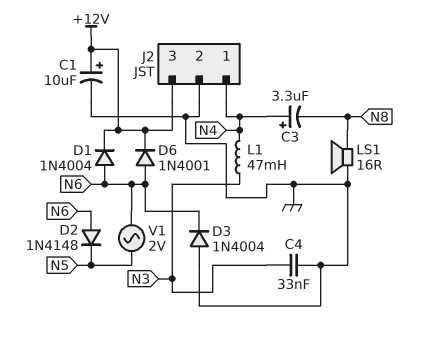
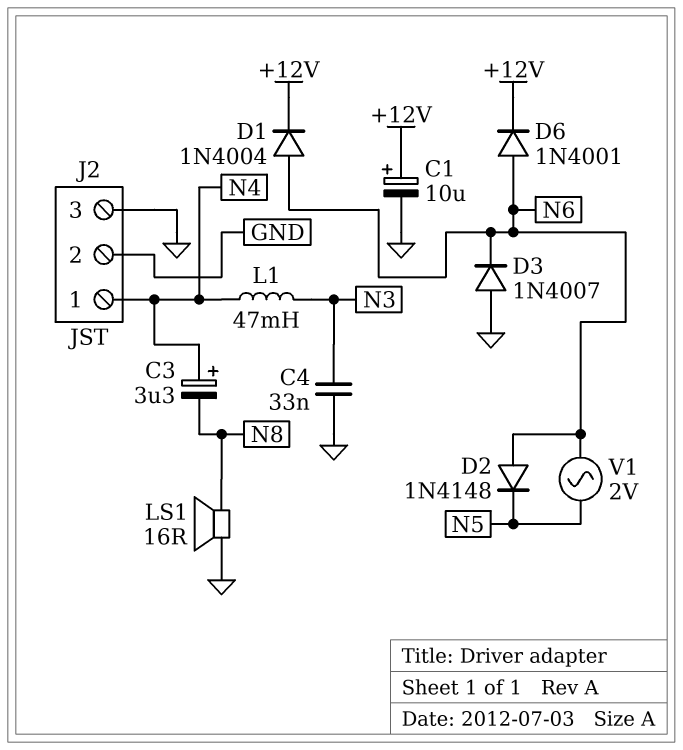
D3: diode 1N4004 (A GND, K N6) -> diode 1N4007 (A GND, K N6)
J2 pin 3: +12V -> GND

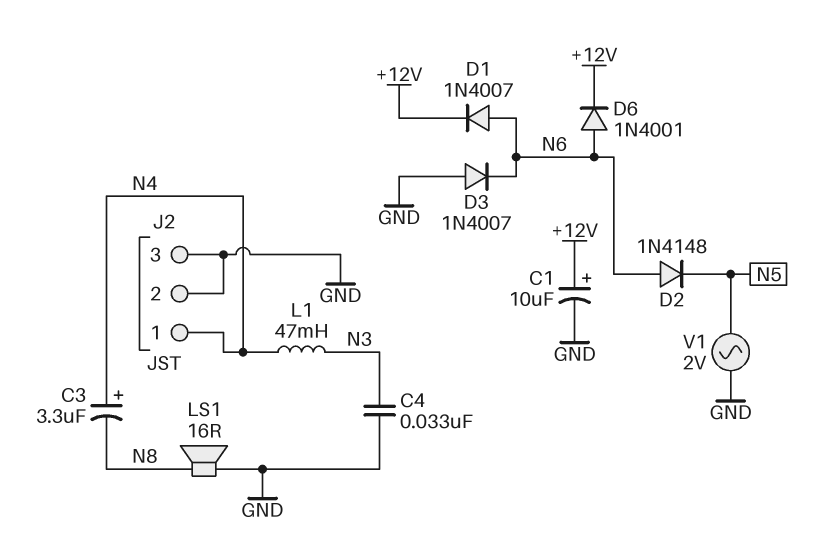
D1: diode 1N4004 (A N6, K +12V) -> diode 1N4007 (A N6, K +12V)
V1: AC 2V (N5, N6) -> AC 2V (GND, N5)

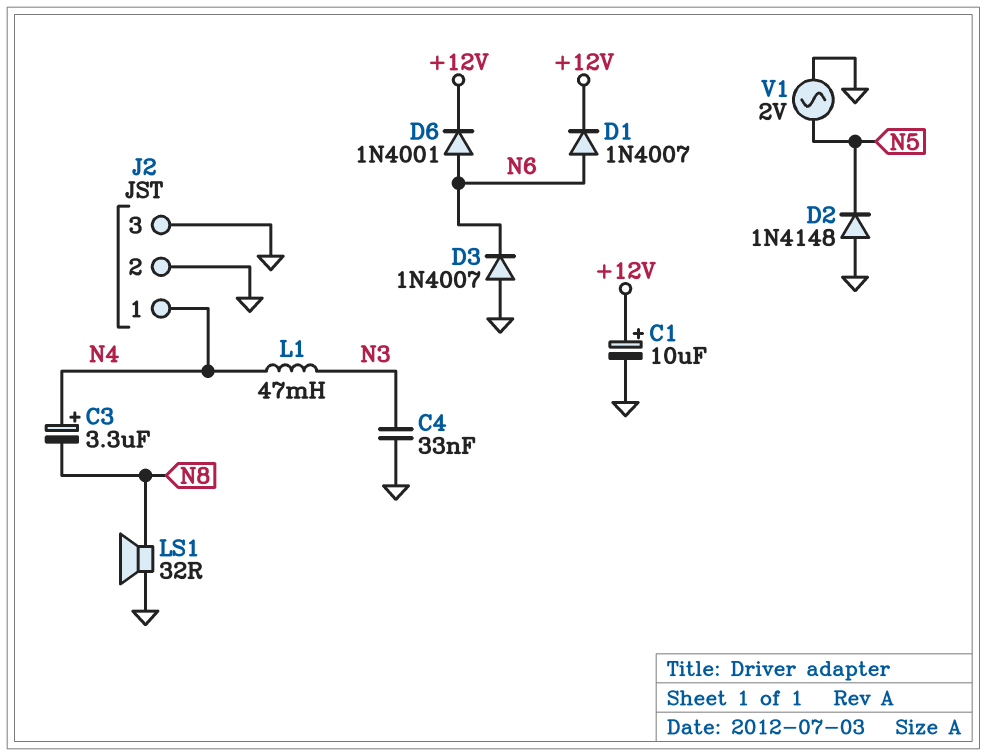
D2: diode 1N4148 (A N6, K N5) -> diode 1N4148 (A GND, K N5)
LS1: speaker 16R (GND, N8) -> speaker 32R (GND, N8)

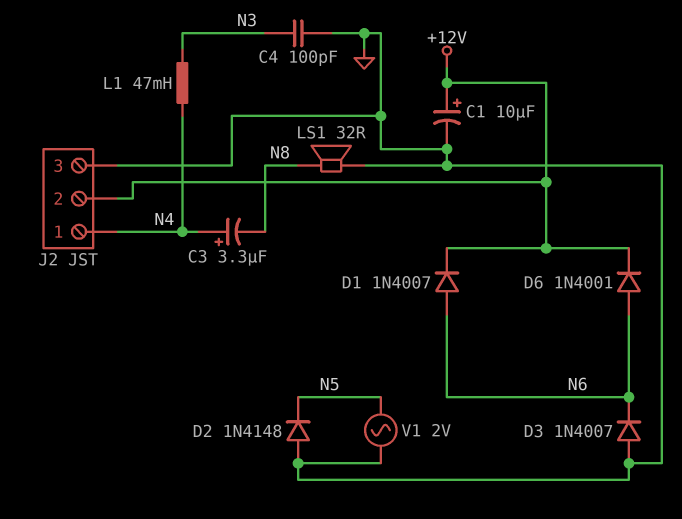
C4: 33nF (GND, N3) -> 100pF (GND, N3)
J2 pin 2: GND -> +12V

